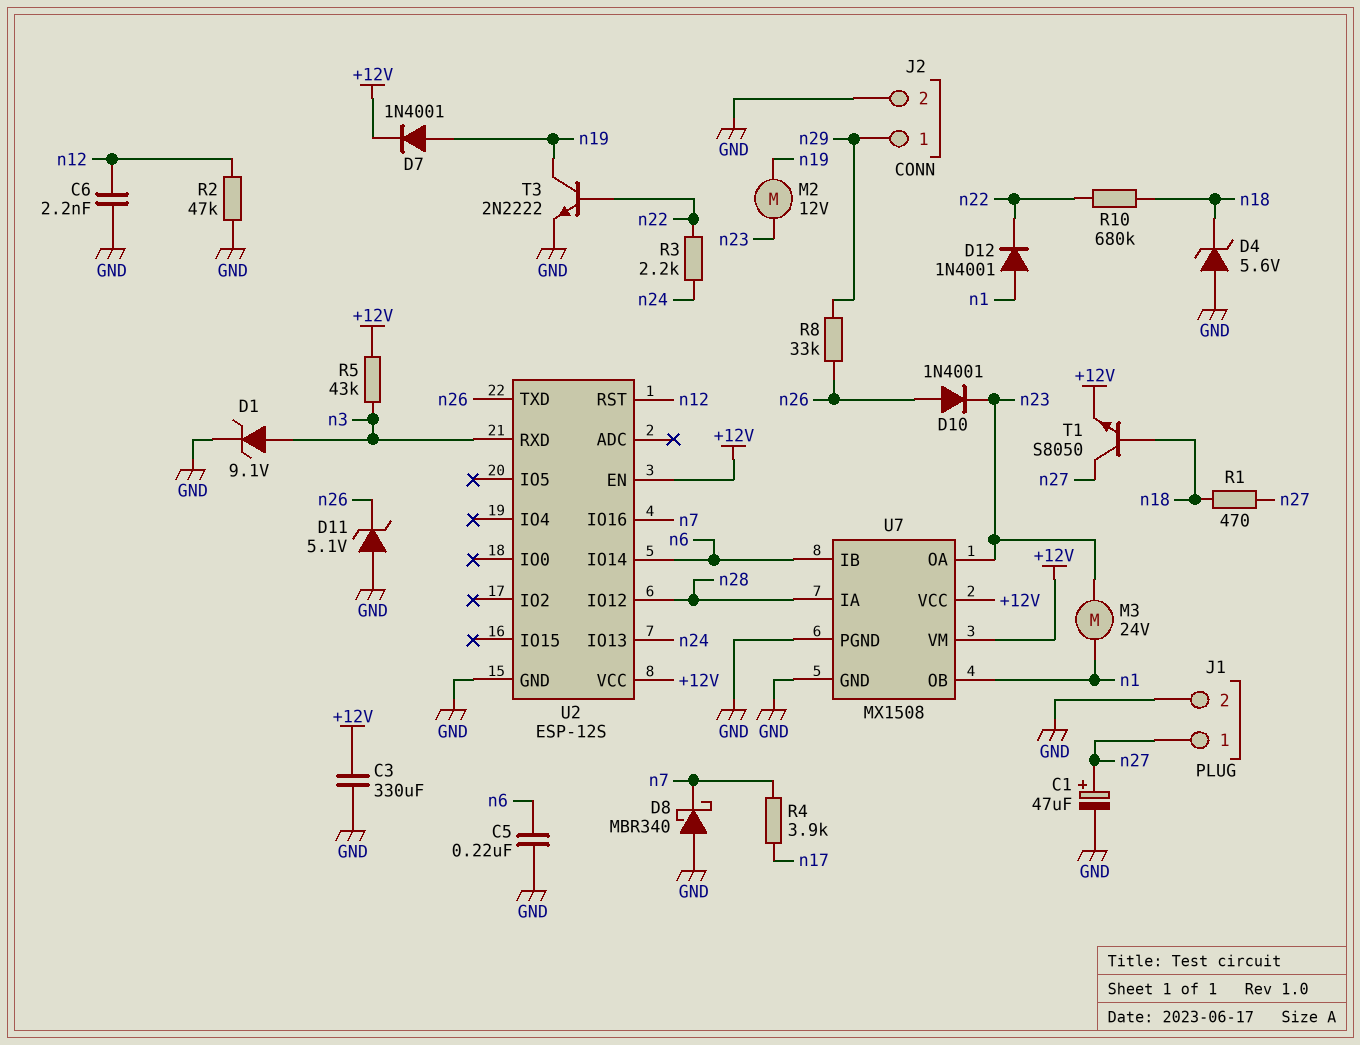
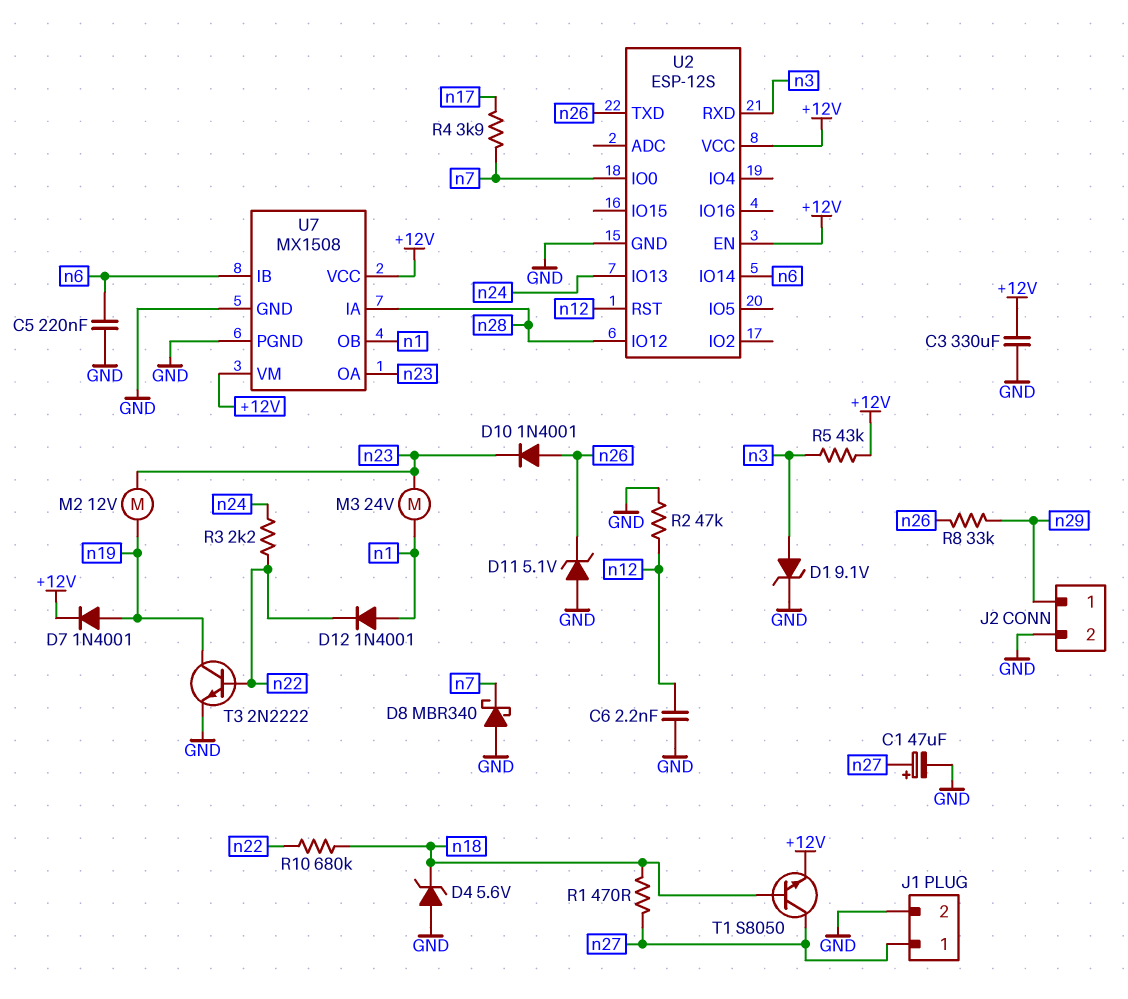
U2 pin IO0: none -> n7
U2 pin IO16: n7 -> none

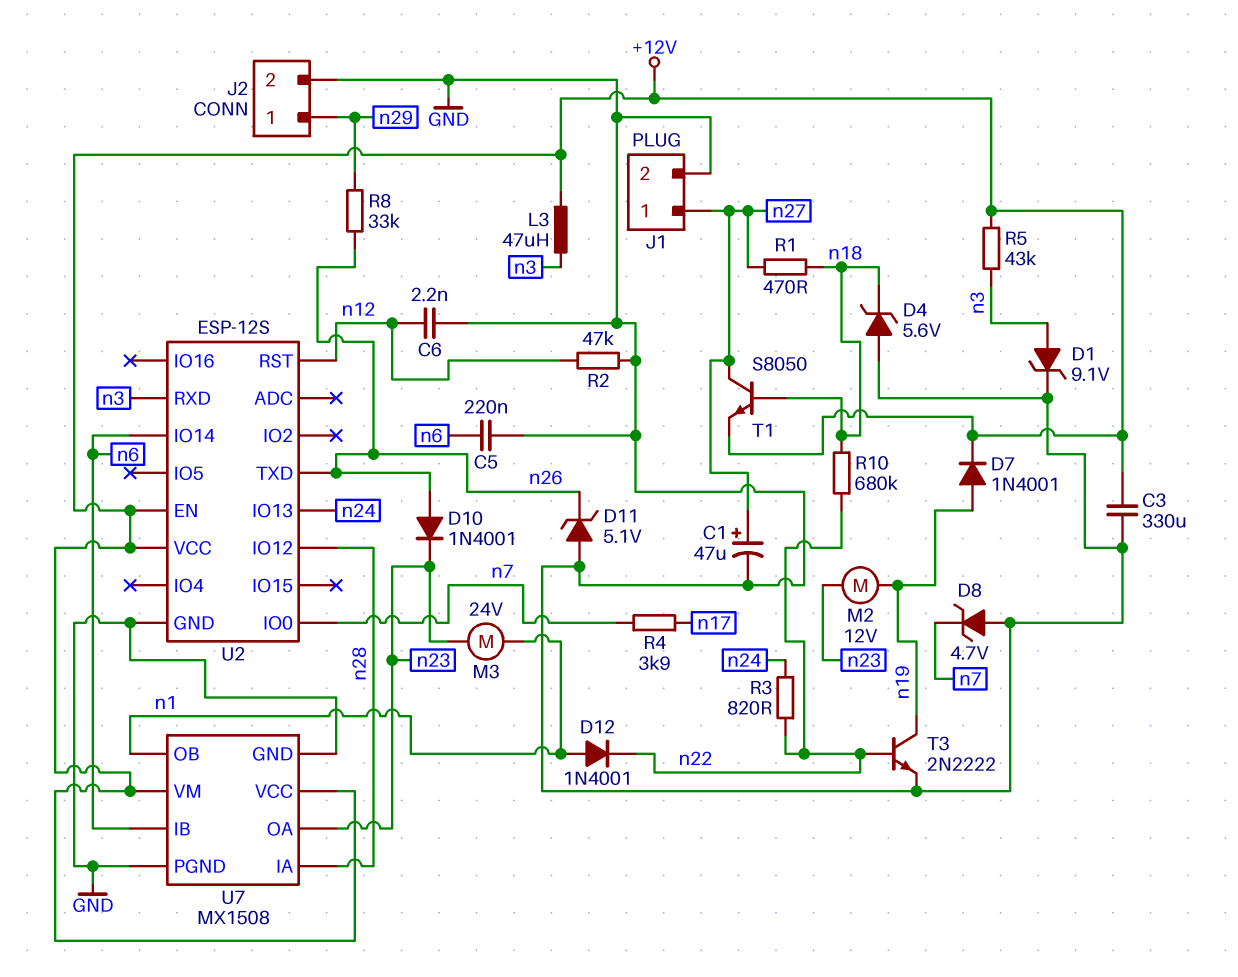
D8: schottky MBR340 (A GND, K n7) -> zener 4.7V (A GND, K n7)
L3: none -> 47uH (+12V, n3)
R3: 2.2k (n22, n24) -> 820 (n22, n24)

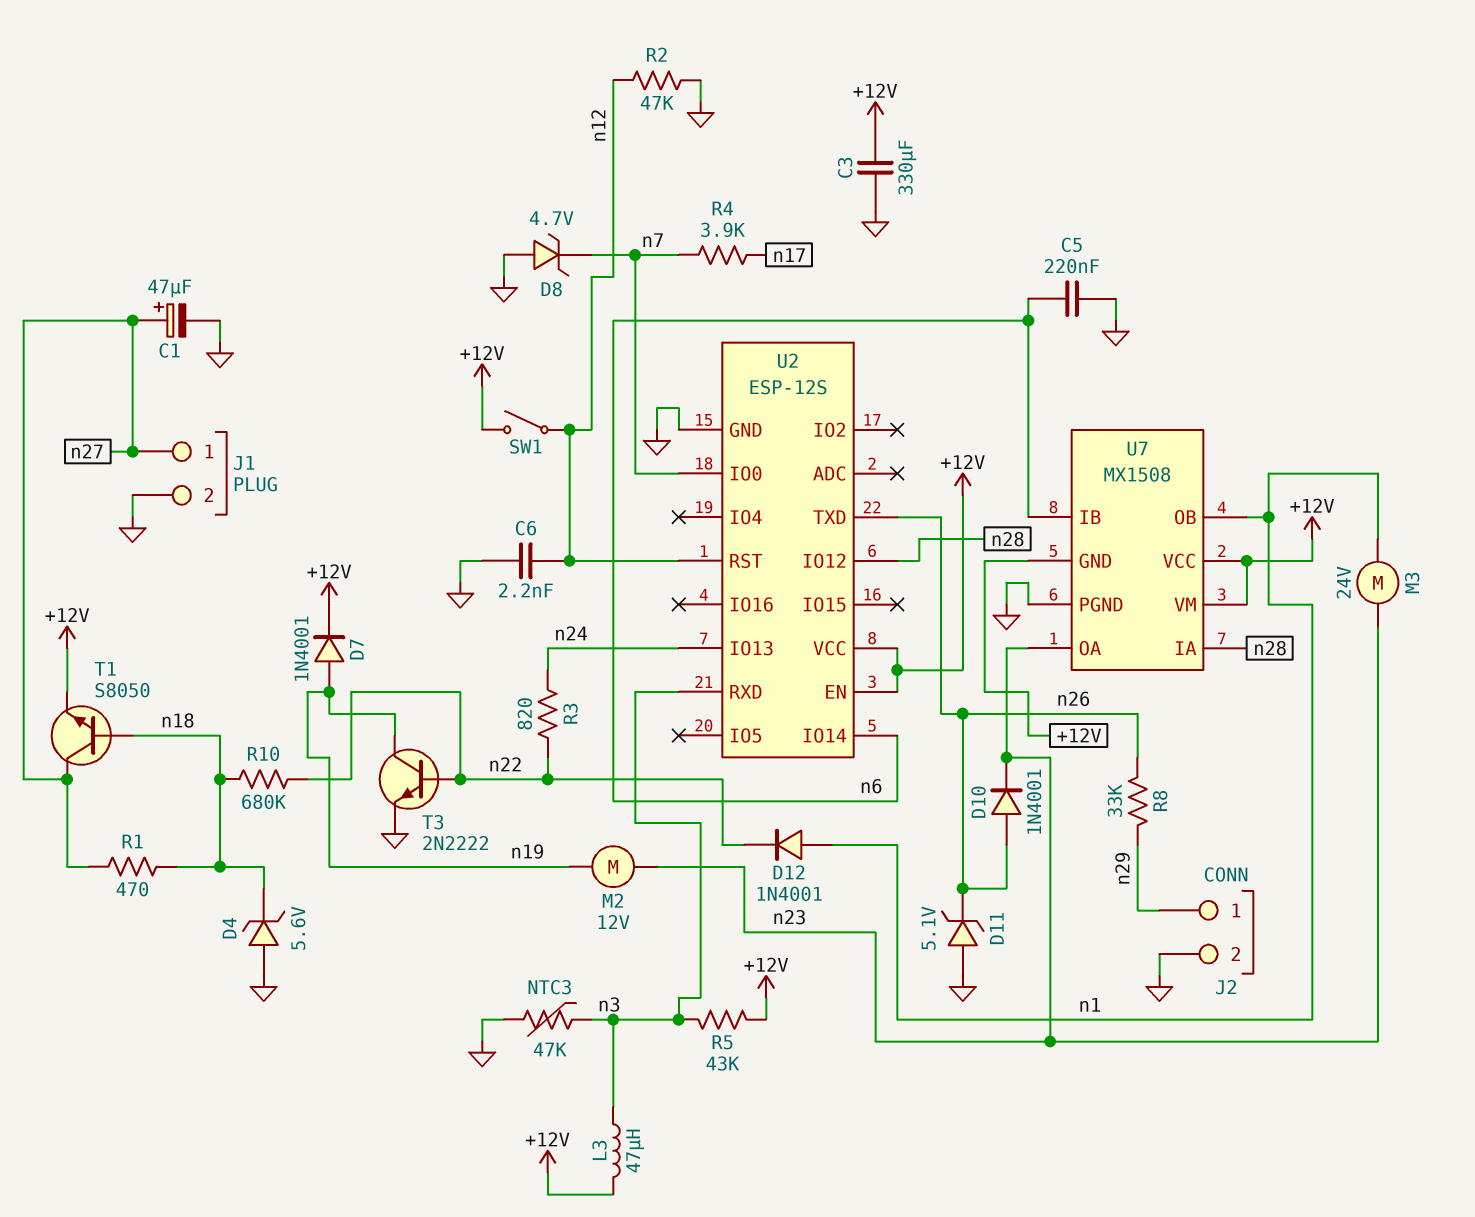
D1: zener 9.1V (A n3, K GND) -> none
NTC3: none -> 47k (GND, n3)
SW1: none -> switch (+12V, n12)
U7 pin GND: GND -> +12V

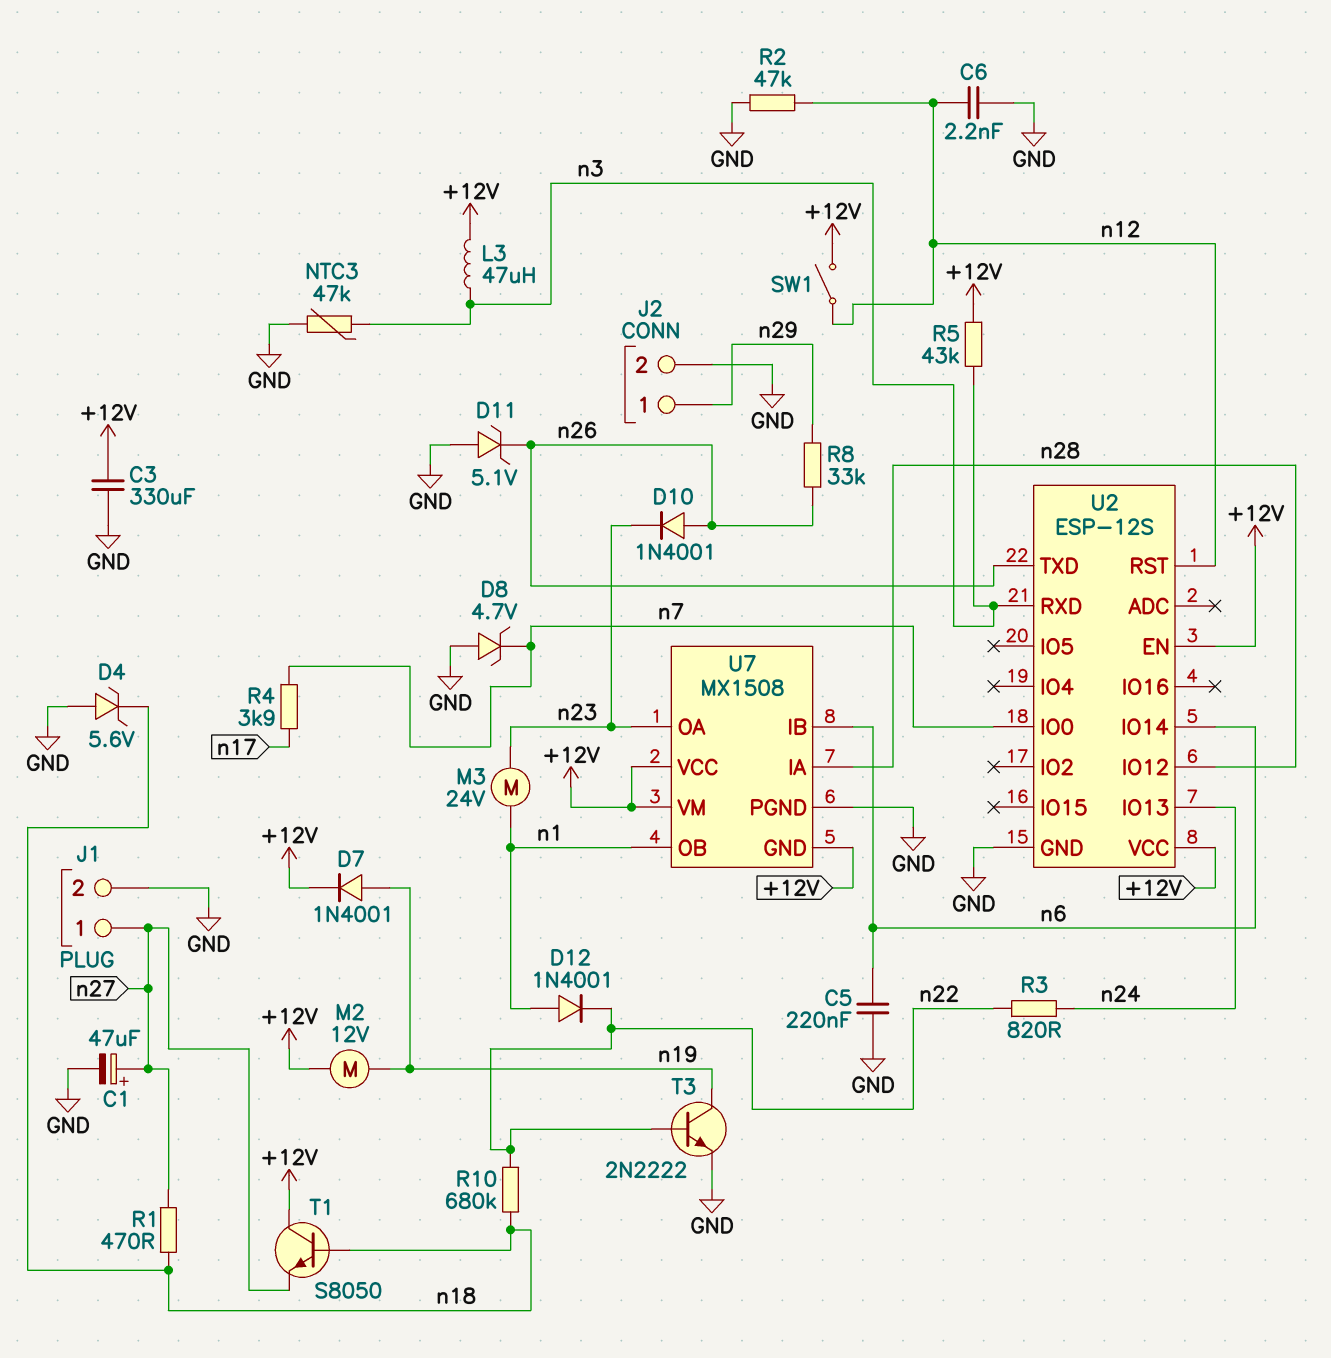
M2: motor 12V (n19, n23) -> motor 12V (+12V, n19)
T1: NPN S8050 (B n18, C n27, E +12V) -> NPN S8050 (B n18, C +12V, E n27)

